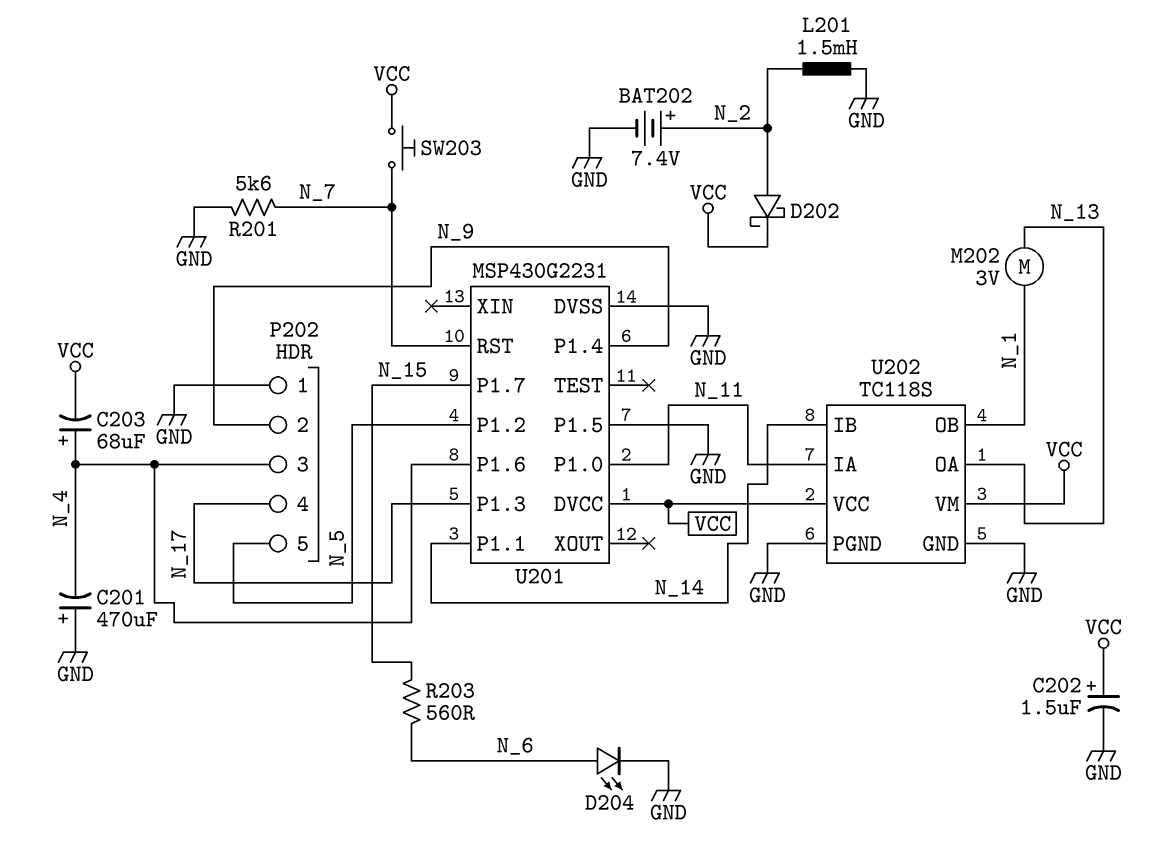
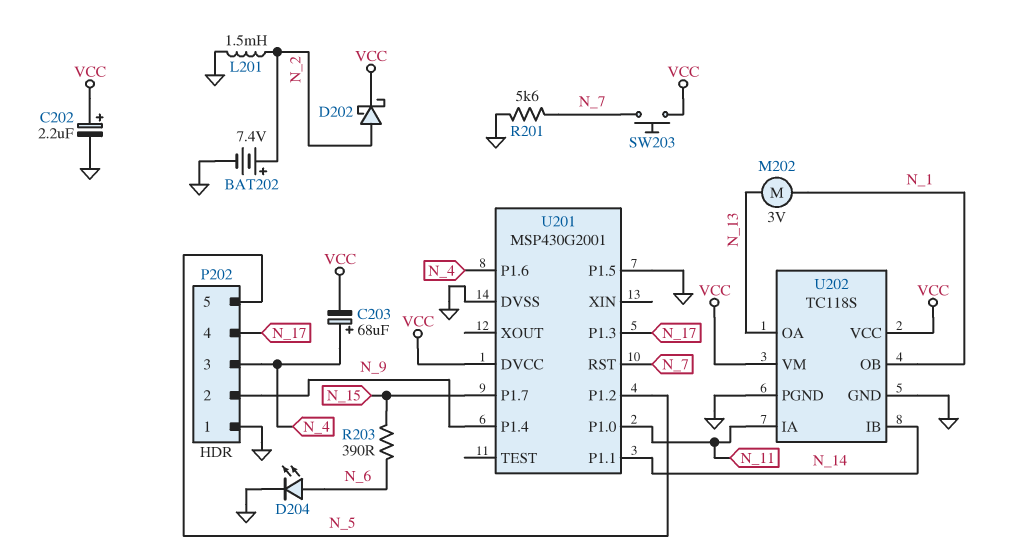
C201: 470uF (plus GND, minus N_4) -> none
C202: 1.5uF (plus VCC, minus GND) -> 2.2uF (plus VCC, minus GND)
R203: 560 (N_6, N_15) -> 390 (N_6, N_15)
U201: MSP430G2231 -> MSP430G2001

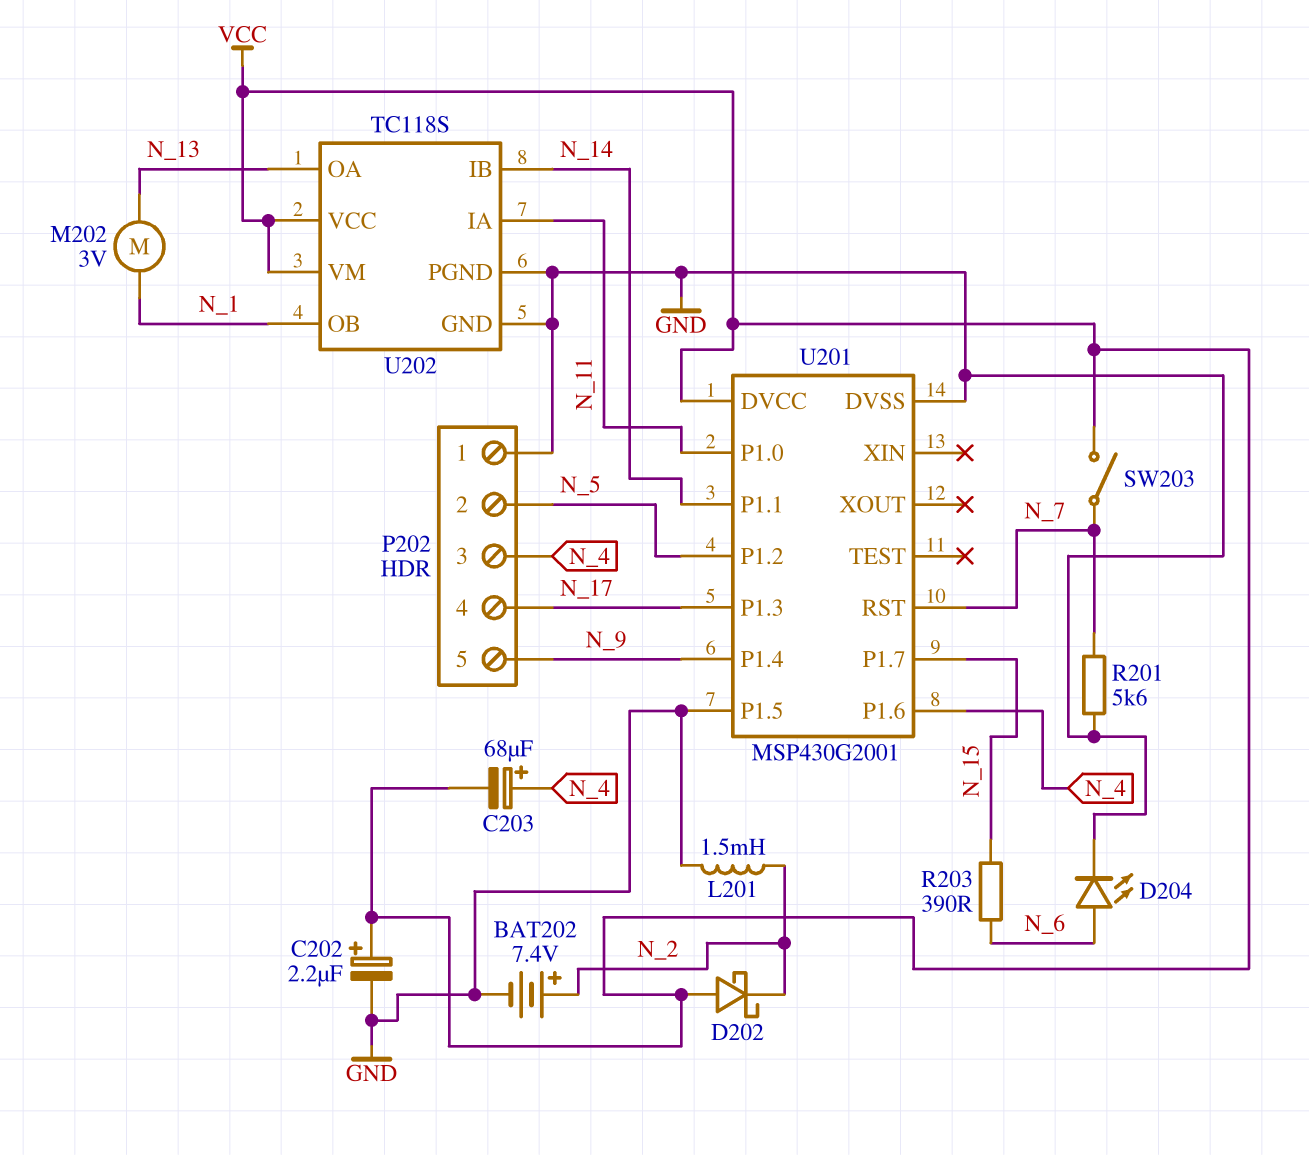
D202: schottky (A N_2, K VCC) -> schottky (A VCC, K N_2)
P202 pin 2: N_9 -> N_5
P202 pin 5: N_5 -> N_9
SW203: button (N_7, VCC) -> switch (N_7, VCC)

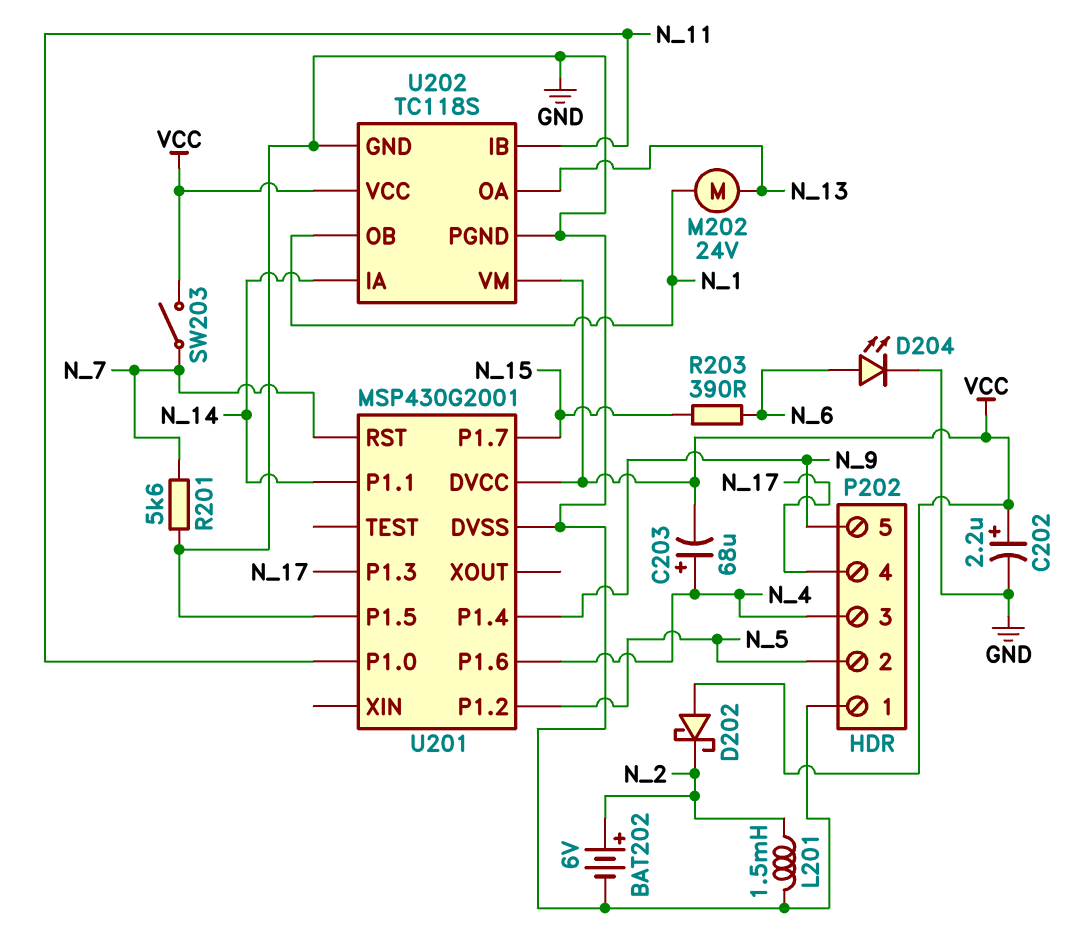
BAT202: 7.4V (plus N_2, minus GND) -> 6V (plus N_2, minus GND)
M202: motor 3V (N_1, N_13) -> motor 24V (N_1, N_13)
U202 pin IA: N_11 -> N_14
U202 pin IB: N_14 -> N_11

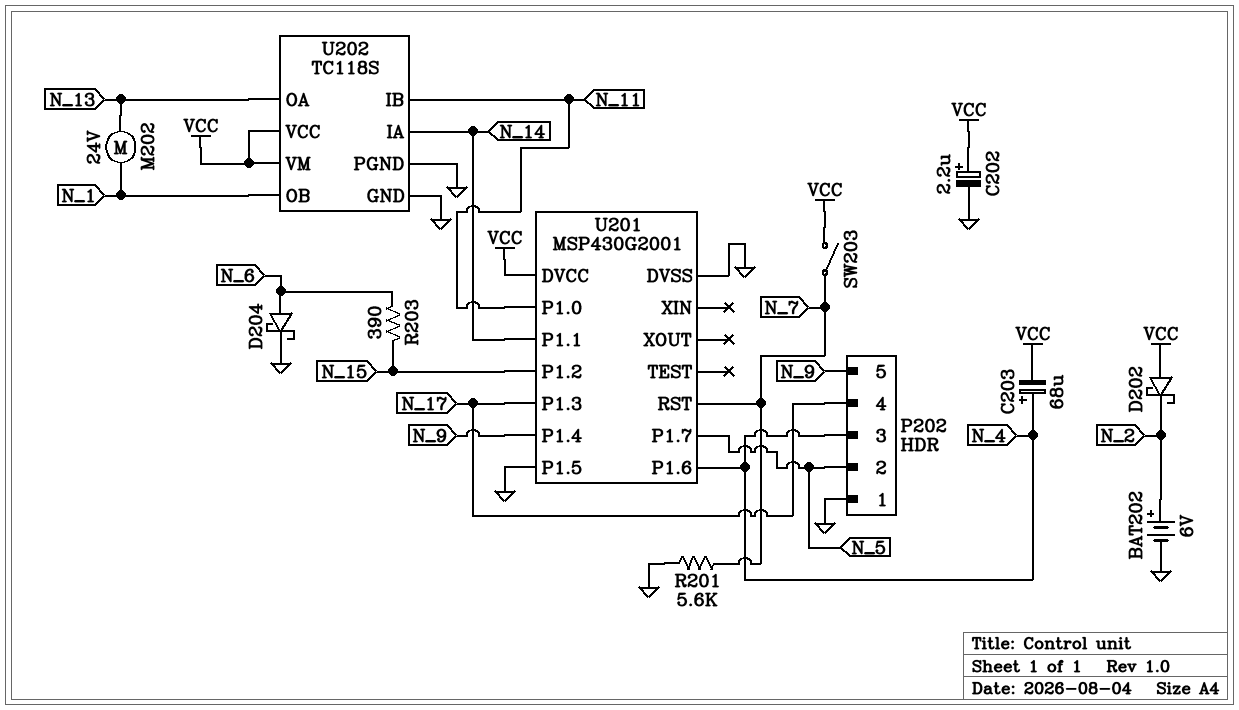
D204: LED (A N_6, K GND) -> schottky (A N_6, K GND)
L201: 1.5mH (GND, N_2) -> none
U201 pin P1.2: N_5 -> N_15
U201 pin P1.7: N_15 -> N_5

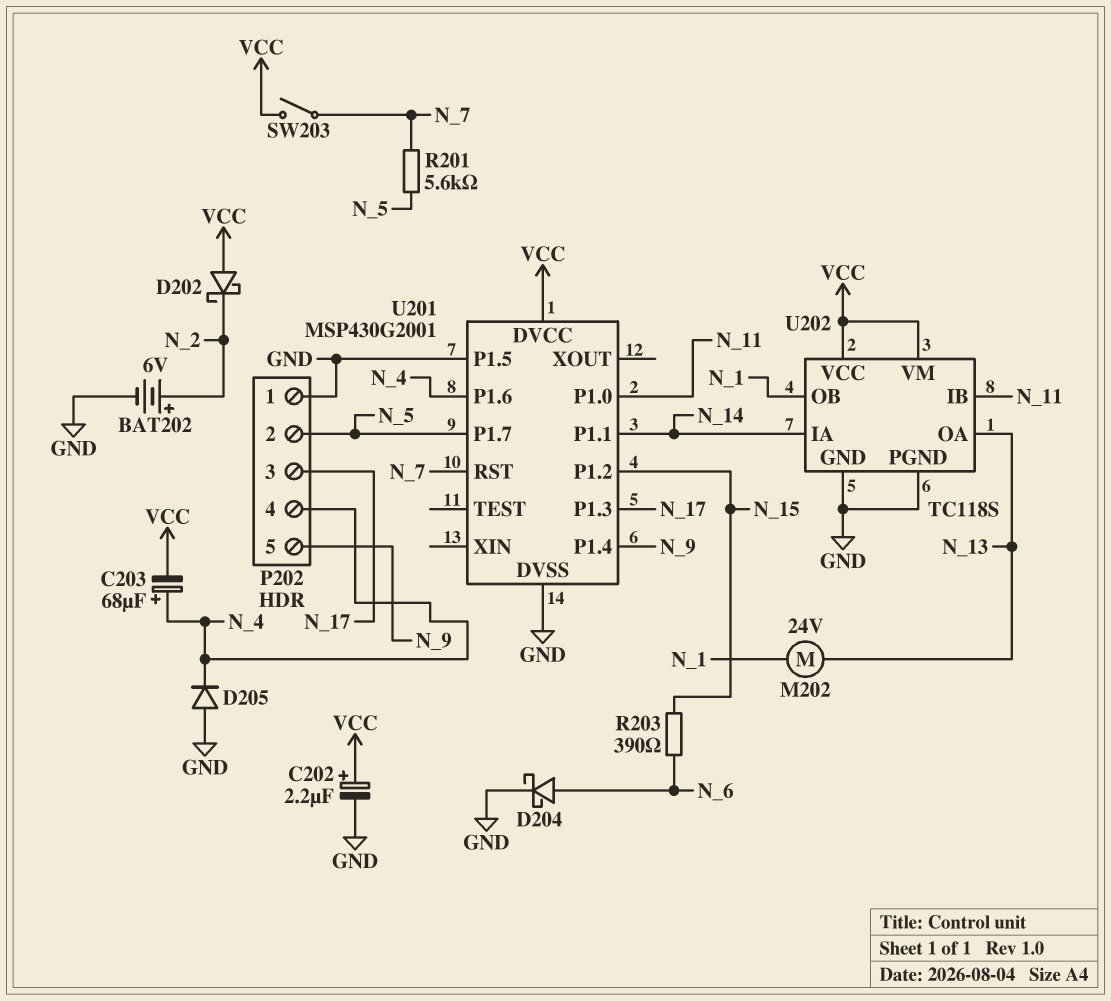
D205: none -> diode (A GND, K N_4)
P202 pin 3: N_4 -> N_17
P202 pin 4: N_17 -> N_4
R201: 5.6k (GND, N_7) -> 5.6k (N_5, N_7)

